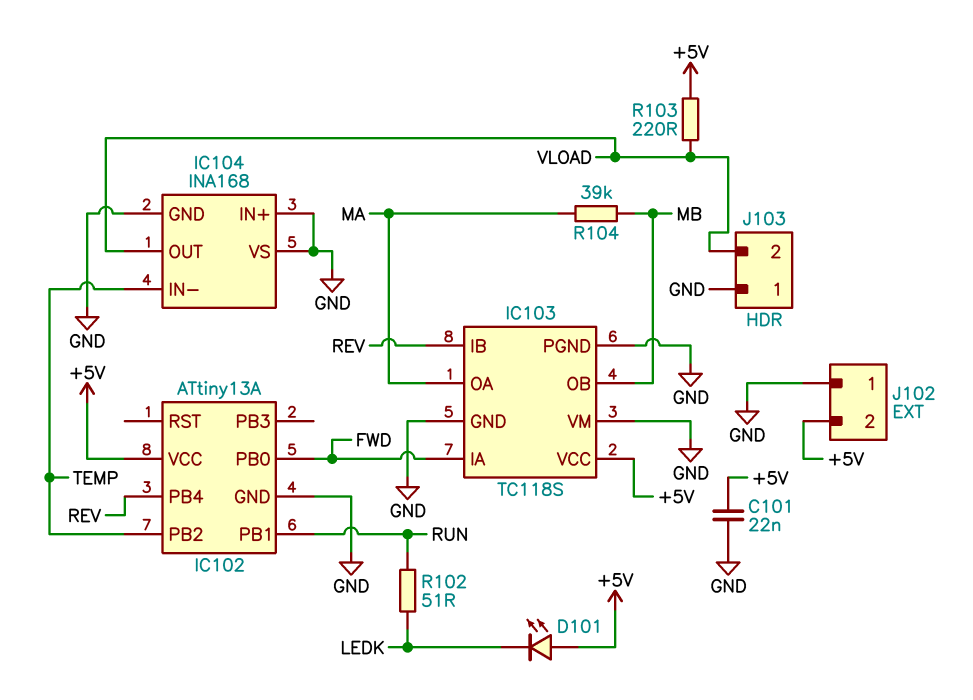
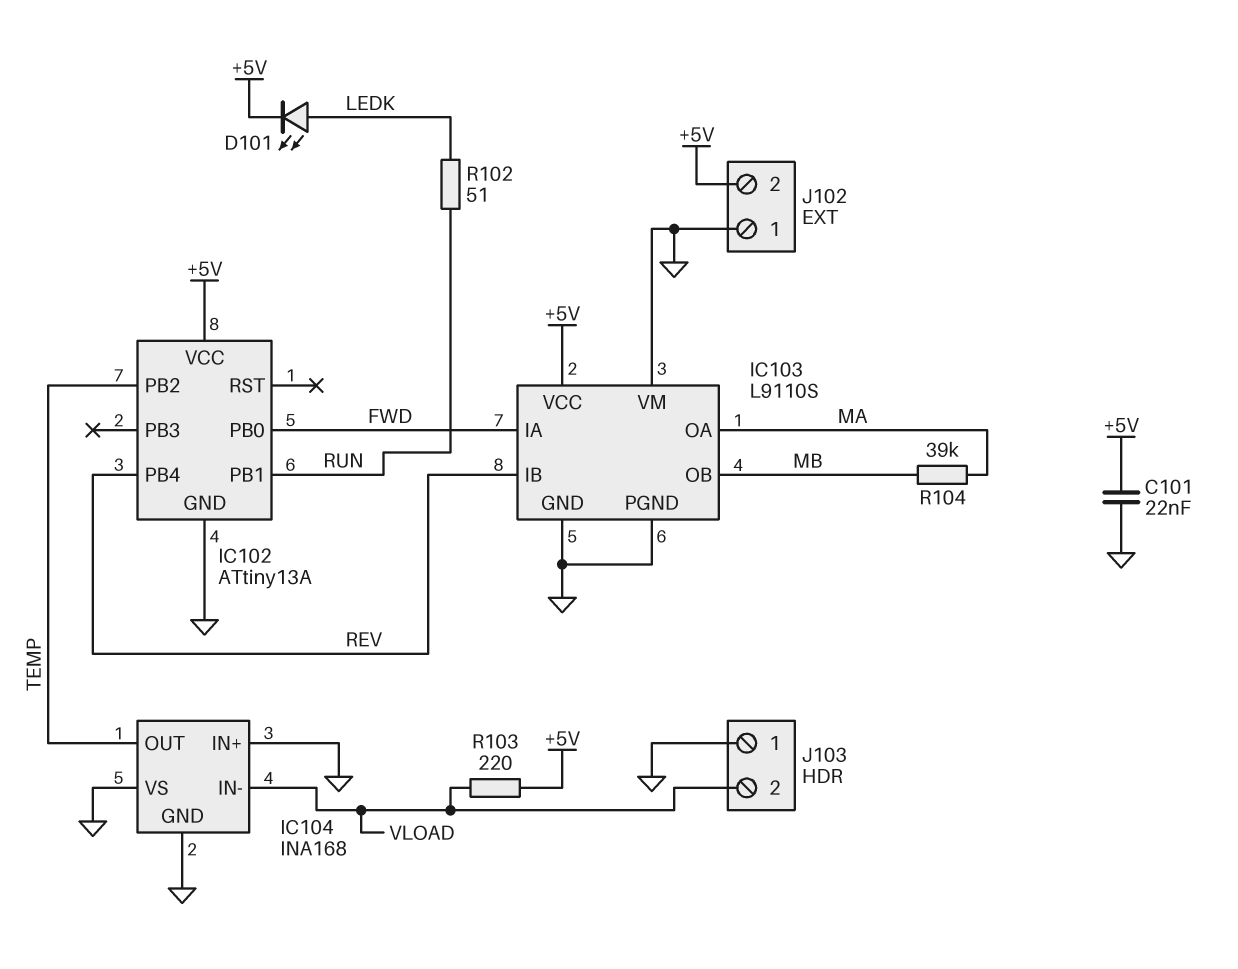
D101: LED (A +5V, K LEDK) -> LED (A LEDK, K +5V)
IC103: TC118S -> L9110S
IC104 pin IN-: TEMP -> VLOAD
IC104 pin OUT: VLOAD -> TEMP

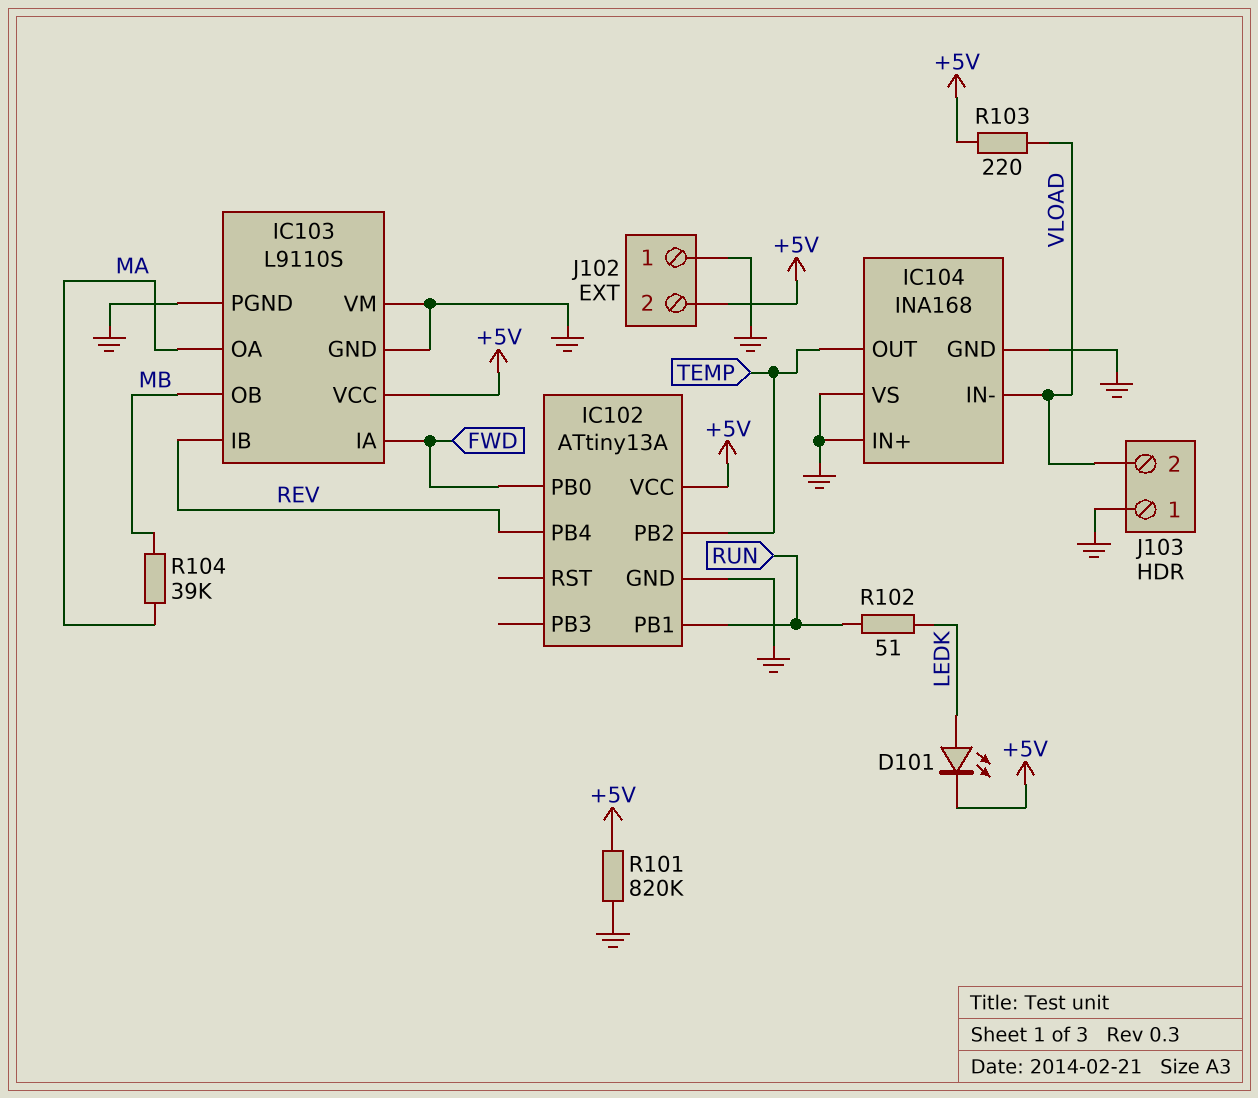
C101: 22nF (+5V, GND) -> none
R101: none -> 820k (+5V, GND)

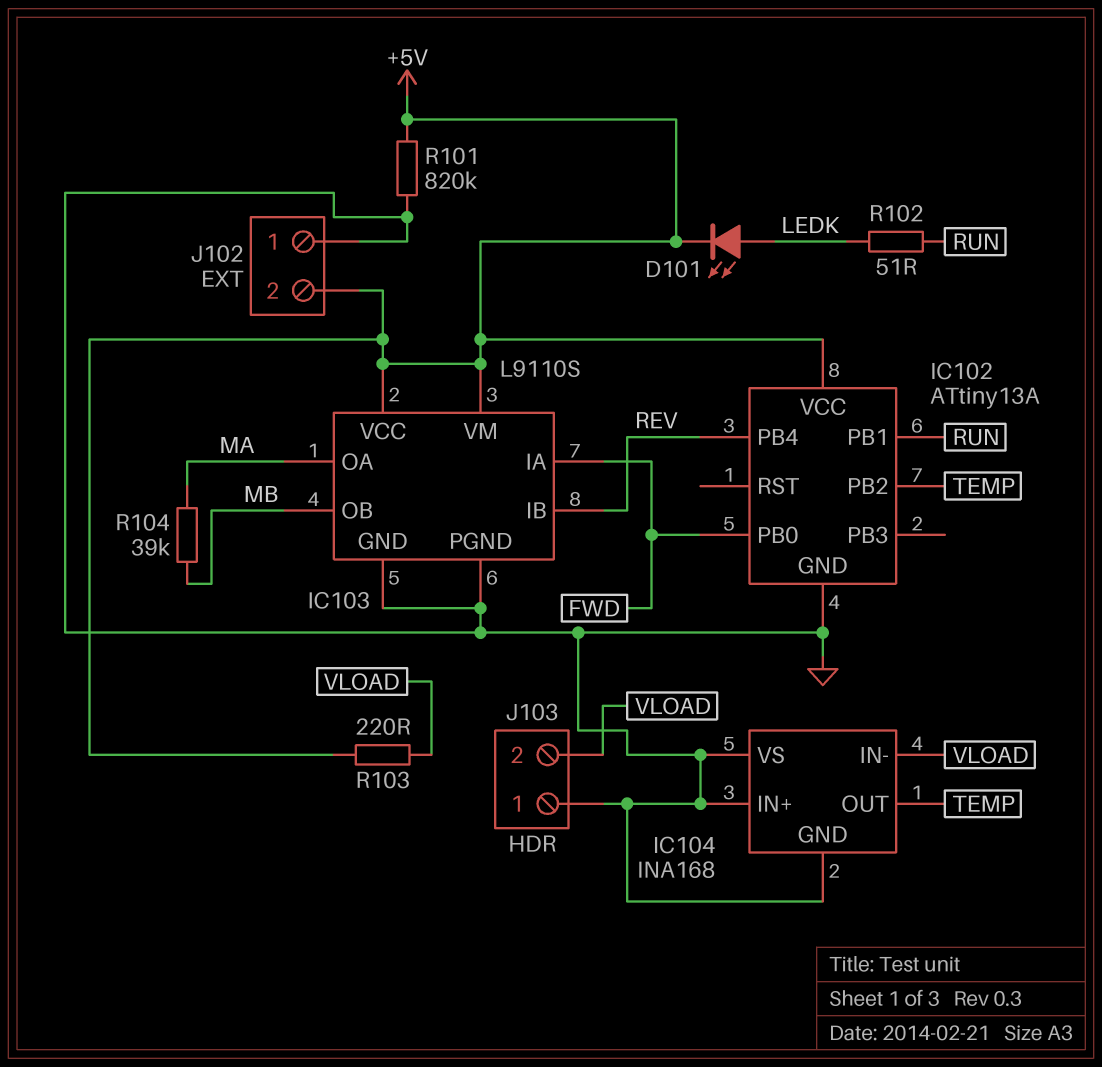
IC103 pin VM: GND -> +5V

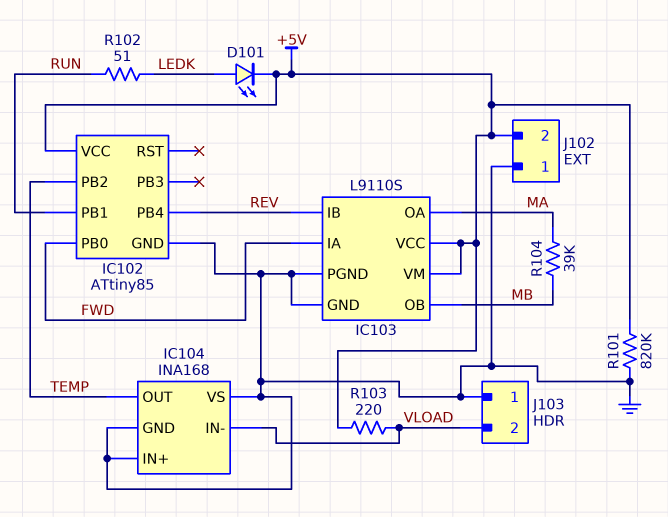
IC102: ATtiny13A -> ATtiny85

